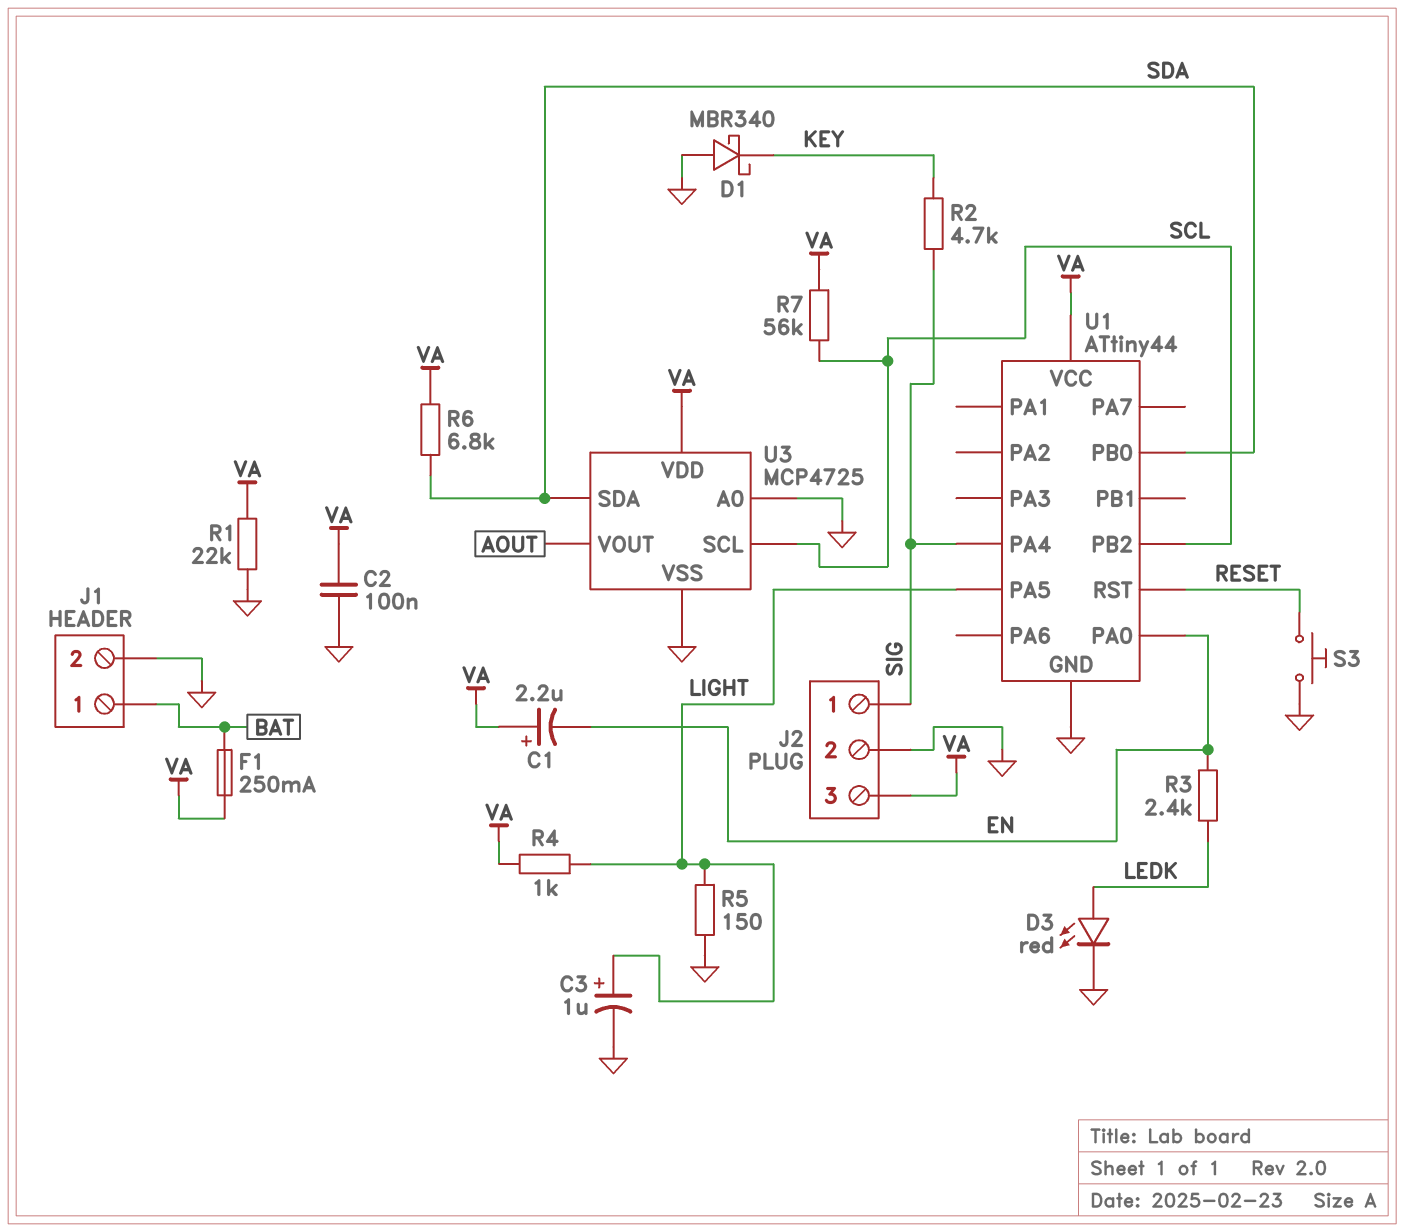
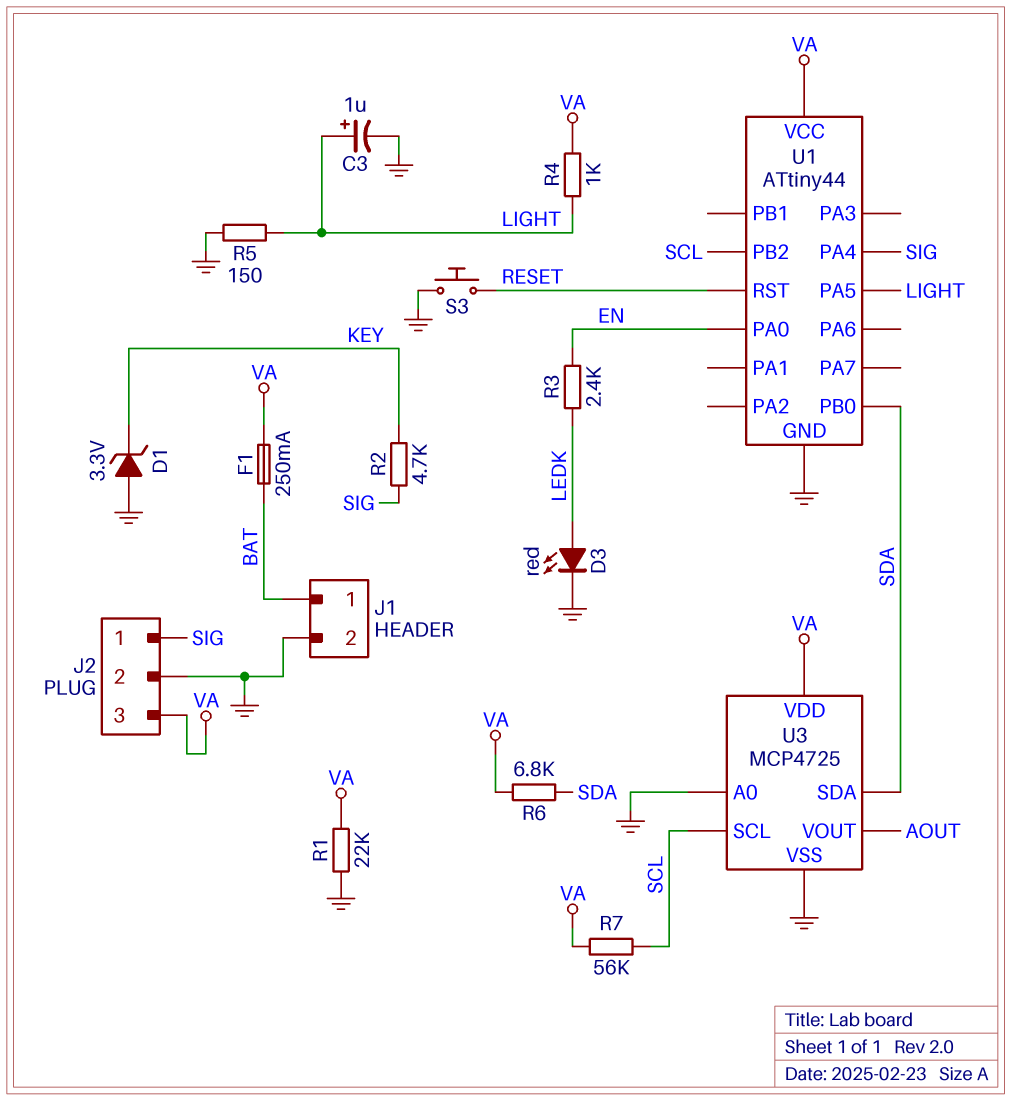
C1: 2.2uF (plus VA, minus EN) -> none
C2: 100nF (GND, VA) -> none
D1: schottky MBR340 (A GND, K KEY) -> zener 3.3V (A GND, K KEY)

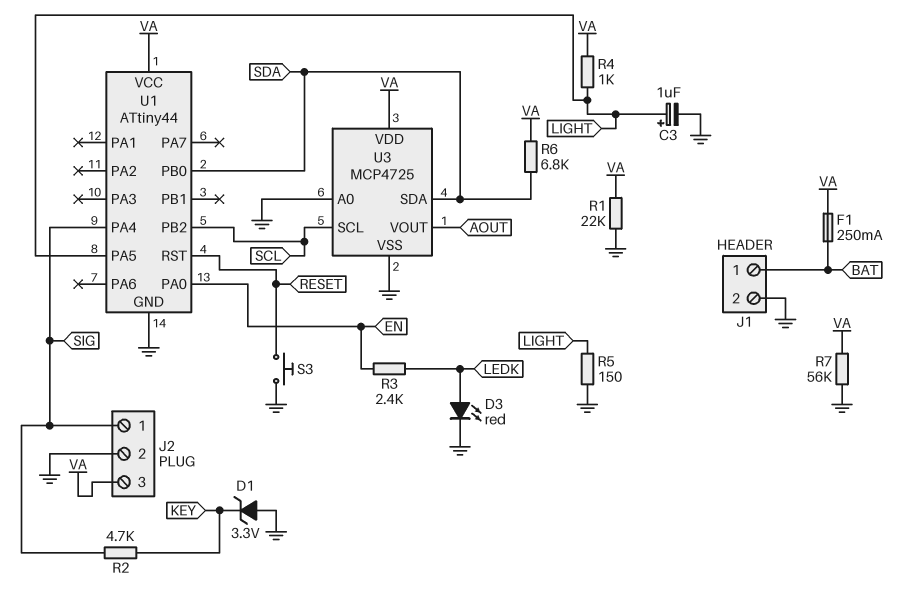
R7: 56k (SCL, VA) -> 56k (GND, VA)

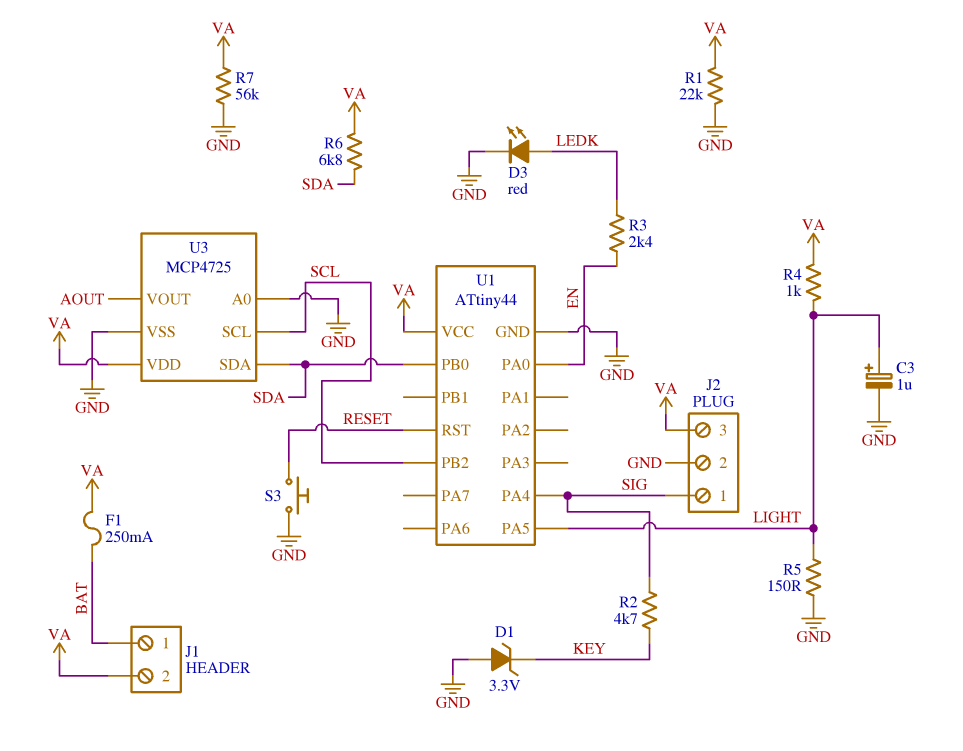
J1 pin 2: GND -> VA

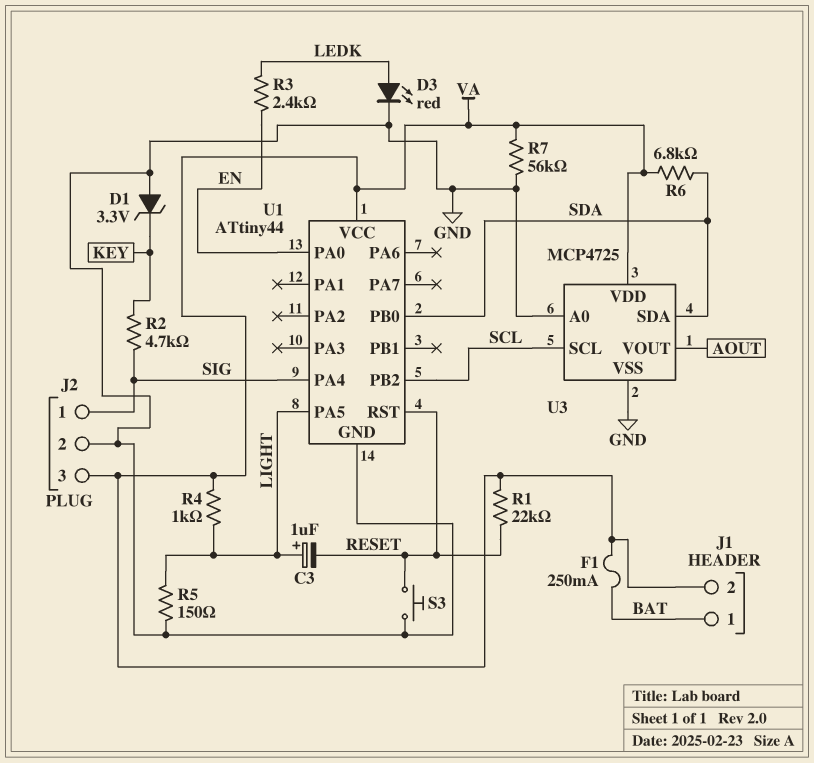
C3: 1uF (plus LIGHT, minus GND) -> 1uF (plus LIGHT, minus RESET)
R1: 22k (GND, VA) -> 22k (RESET, VA)

